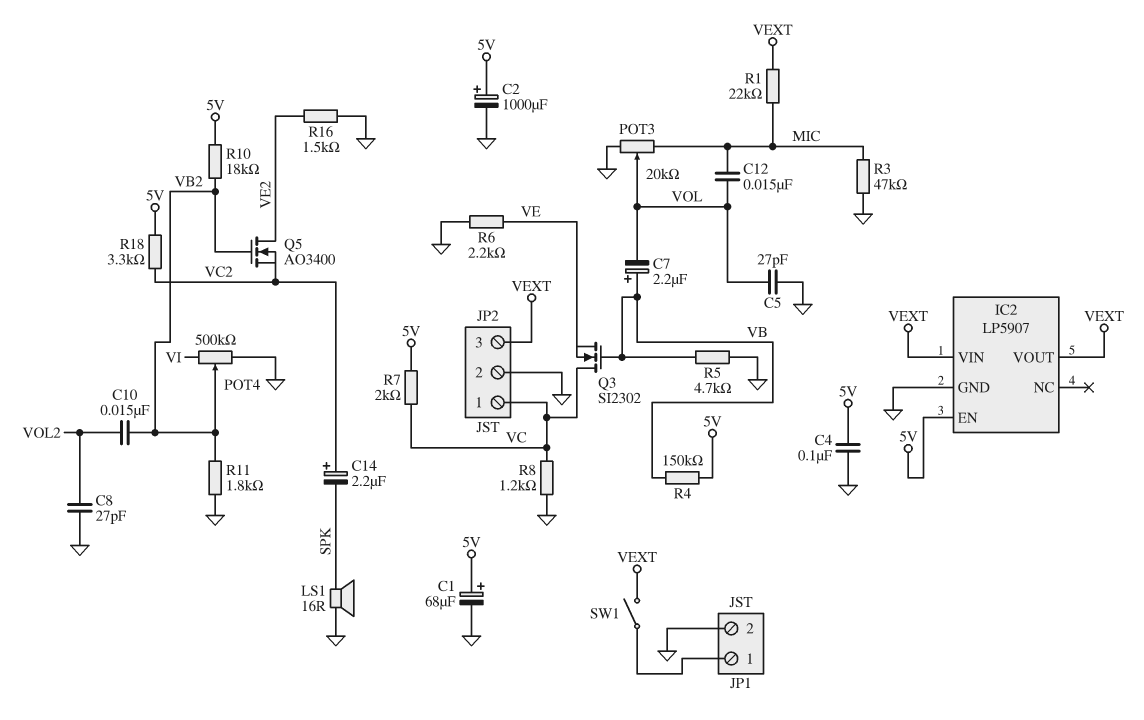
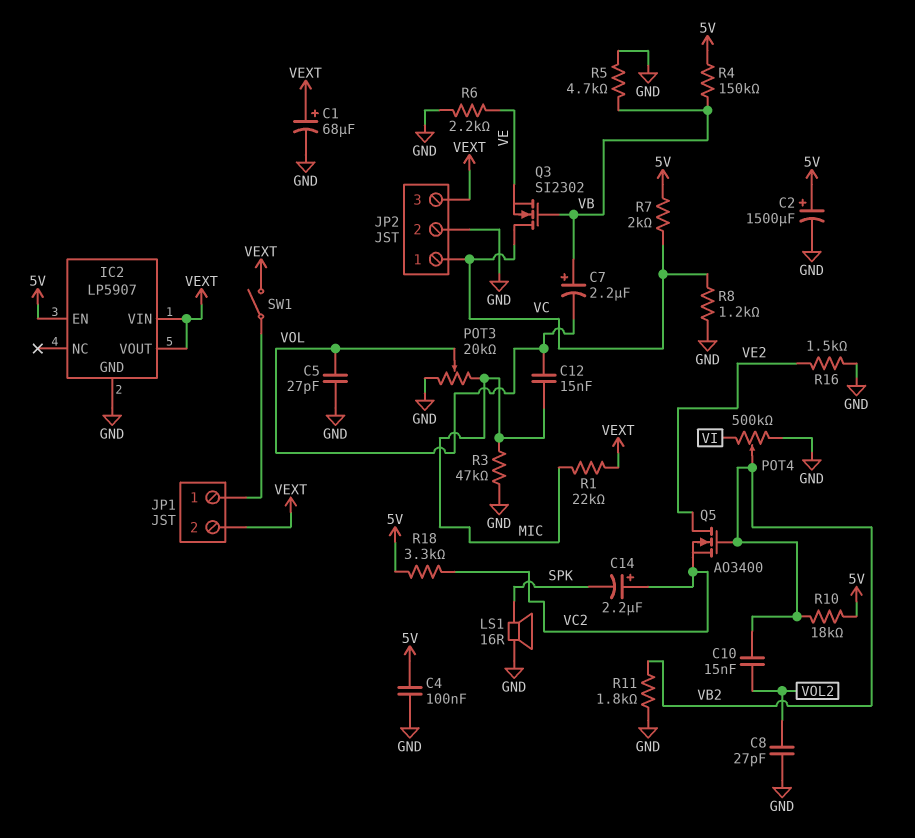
C1: 68uF (plus 5V, minus GND) -> 68uF (plus VEXT, minus GND)
C2: 1000uF (plus 5V, minus GND) -> 1500uF (plus 5V, minus GND)
JP1 pin 2: GND -> VEXT

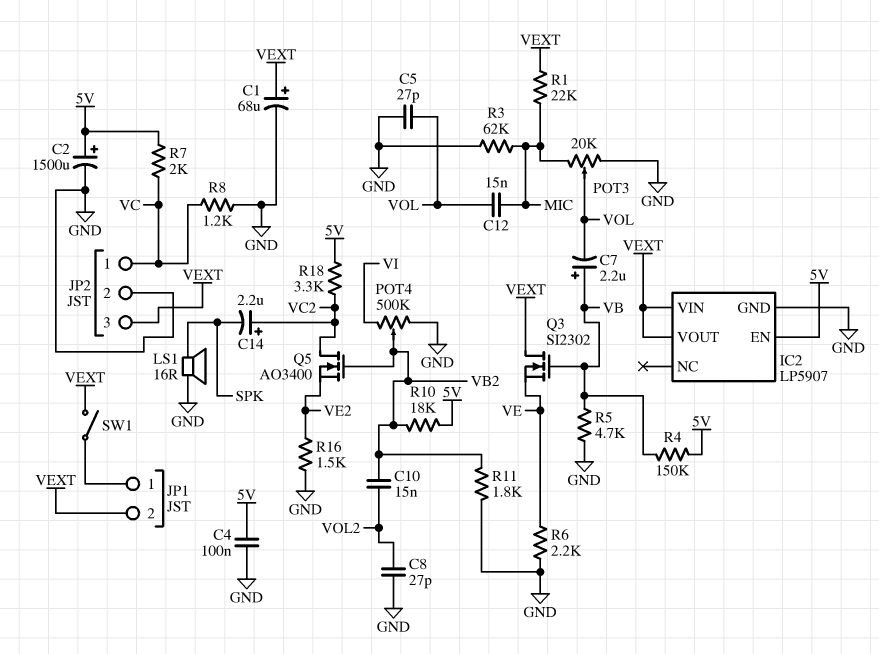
Q3: NMOS SI2302 (G VB, D VC, S VE) -> NMOS SI2302 (G VB, D VEXT, S VE)
Q5: NMOS AO3400 (G VB2, D VE2, S VC2) -> NMOS AO3400 (G VB2, D VC2, S VE2)
R3: 47k (GND, MIC) -> 62k (GND, MIC)

